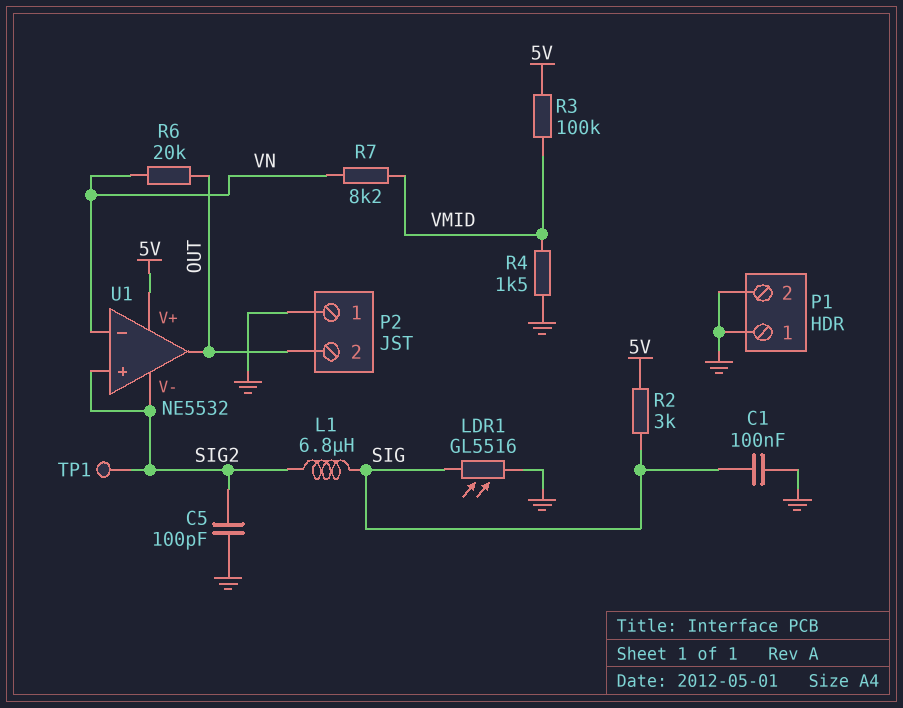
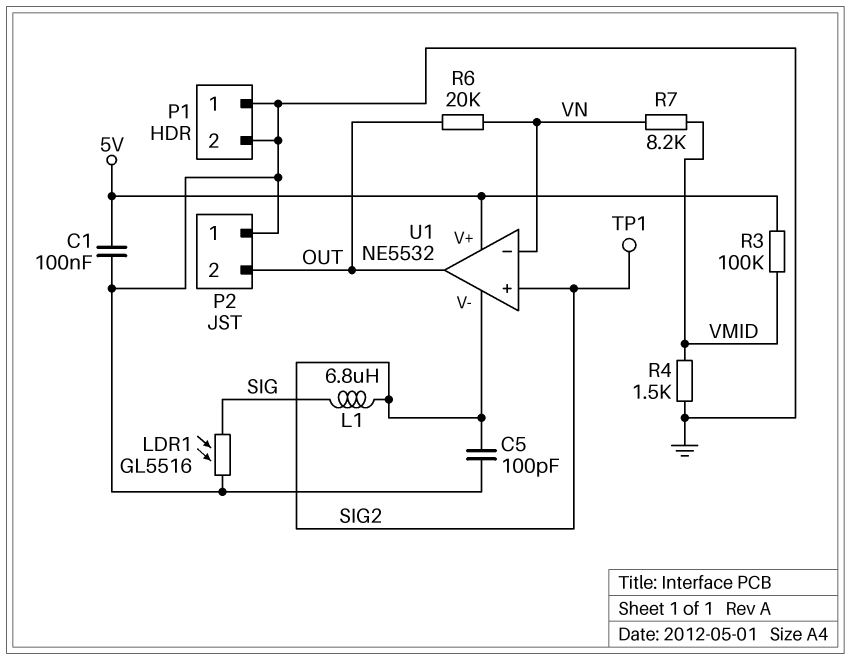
C1: 100nF (GND, SIG) -> 100nF (5V, GND)
R2: 3k (5V, SIG) -> none

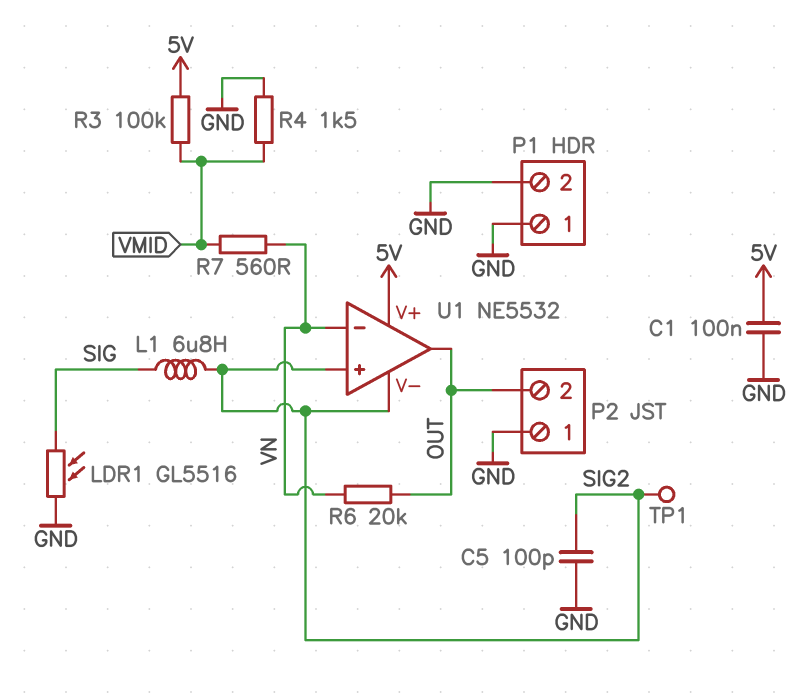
R7: 8.2k (VMID, VN) -> 560 (VMID, VN)

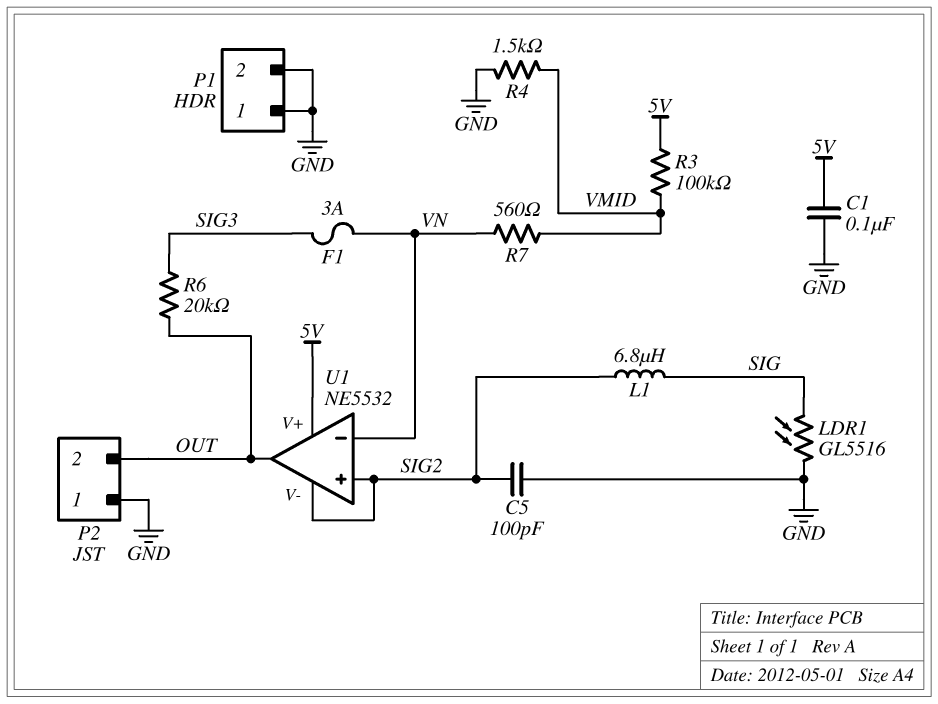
F1: none -> 3A (SIG3, VN)
R6: 20k (OUT, VN) -> 20k (OUT, SIG3)
TP1: test point (SIG2) -> none

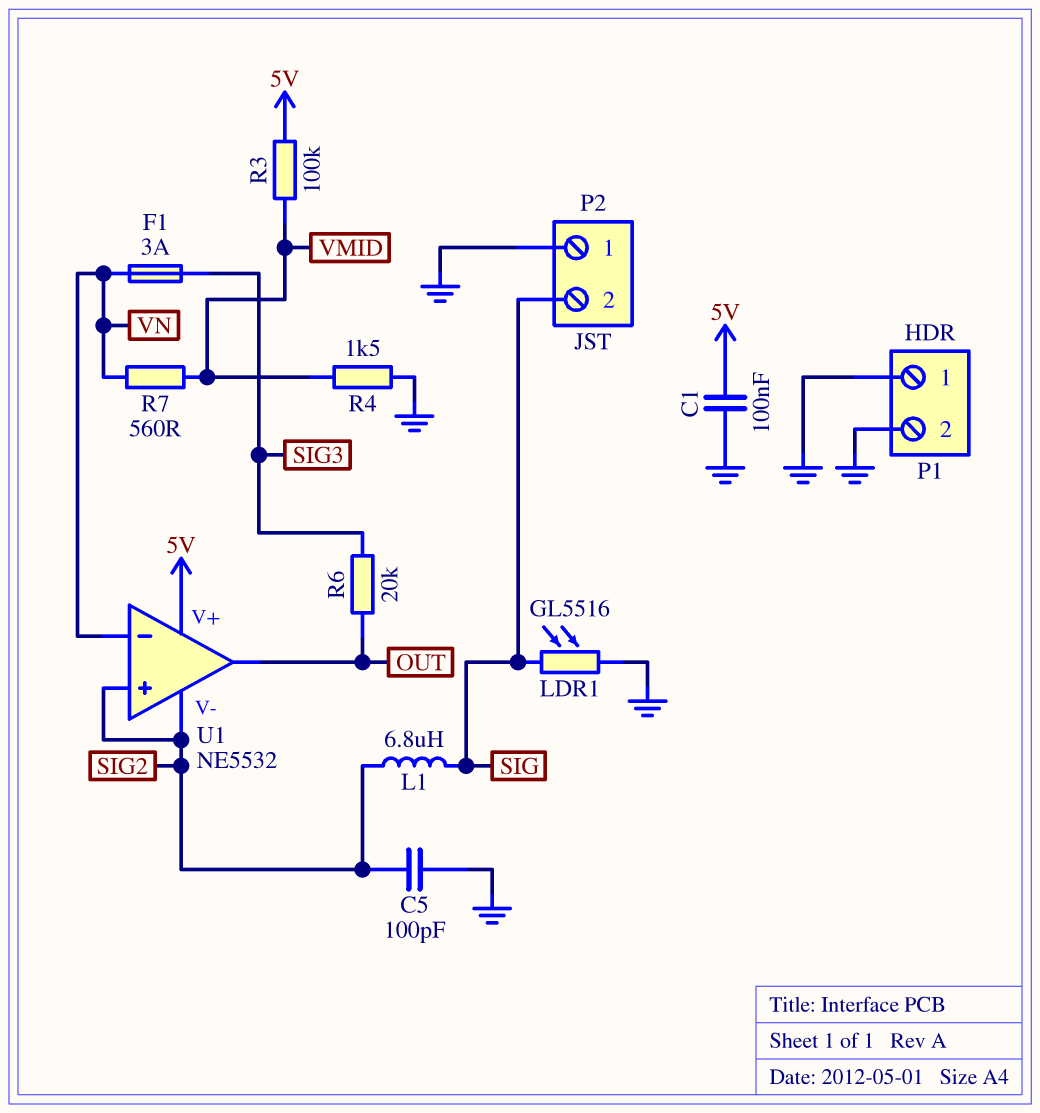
P2 pin 2: OUT -> SIG

